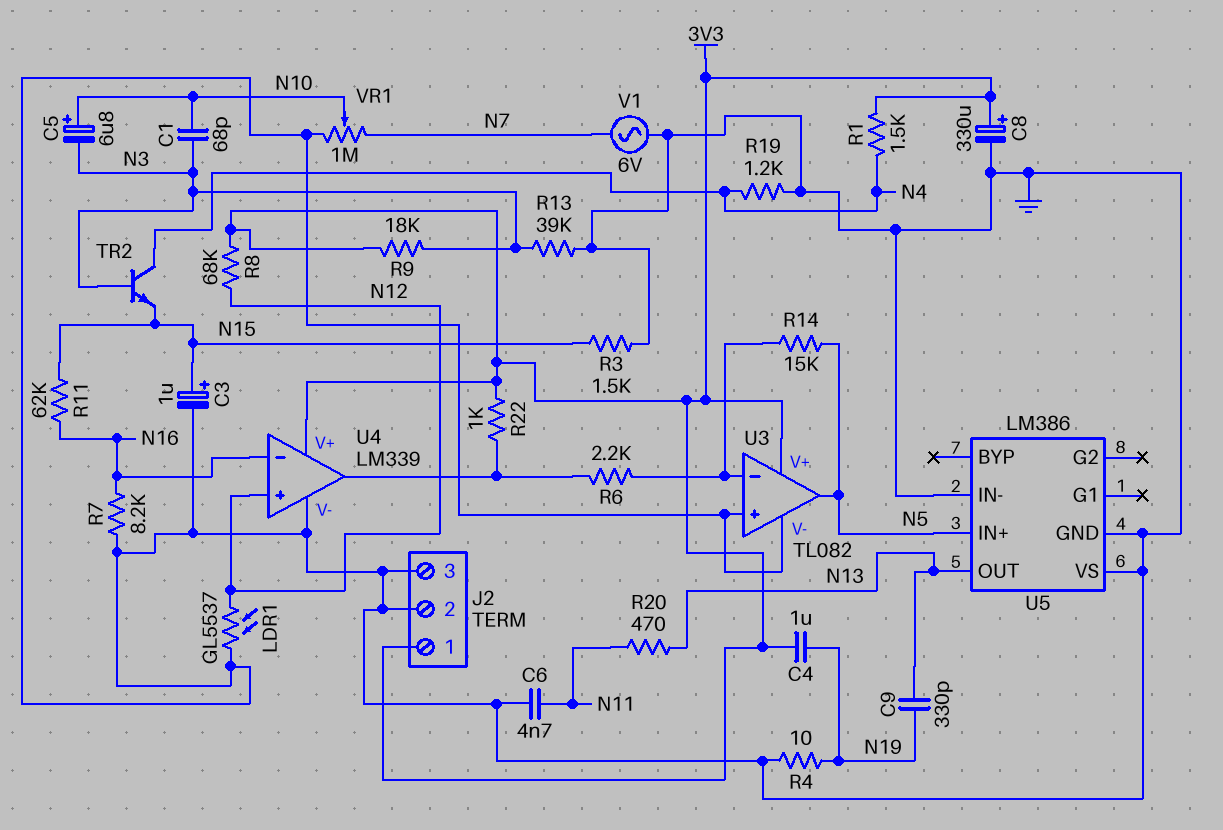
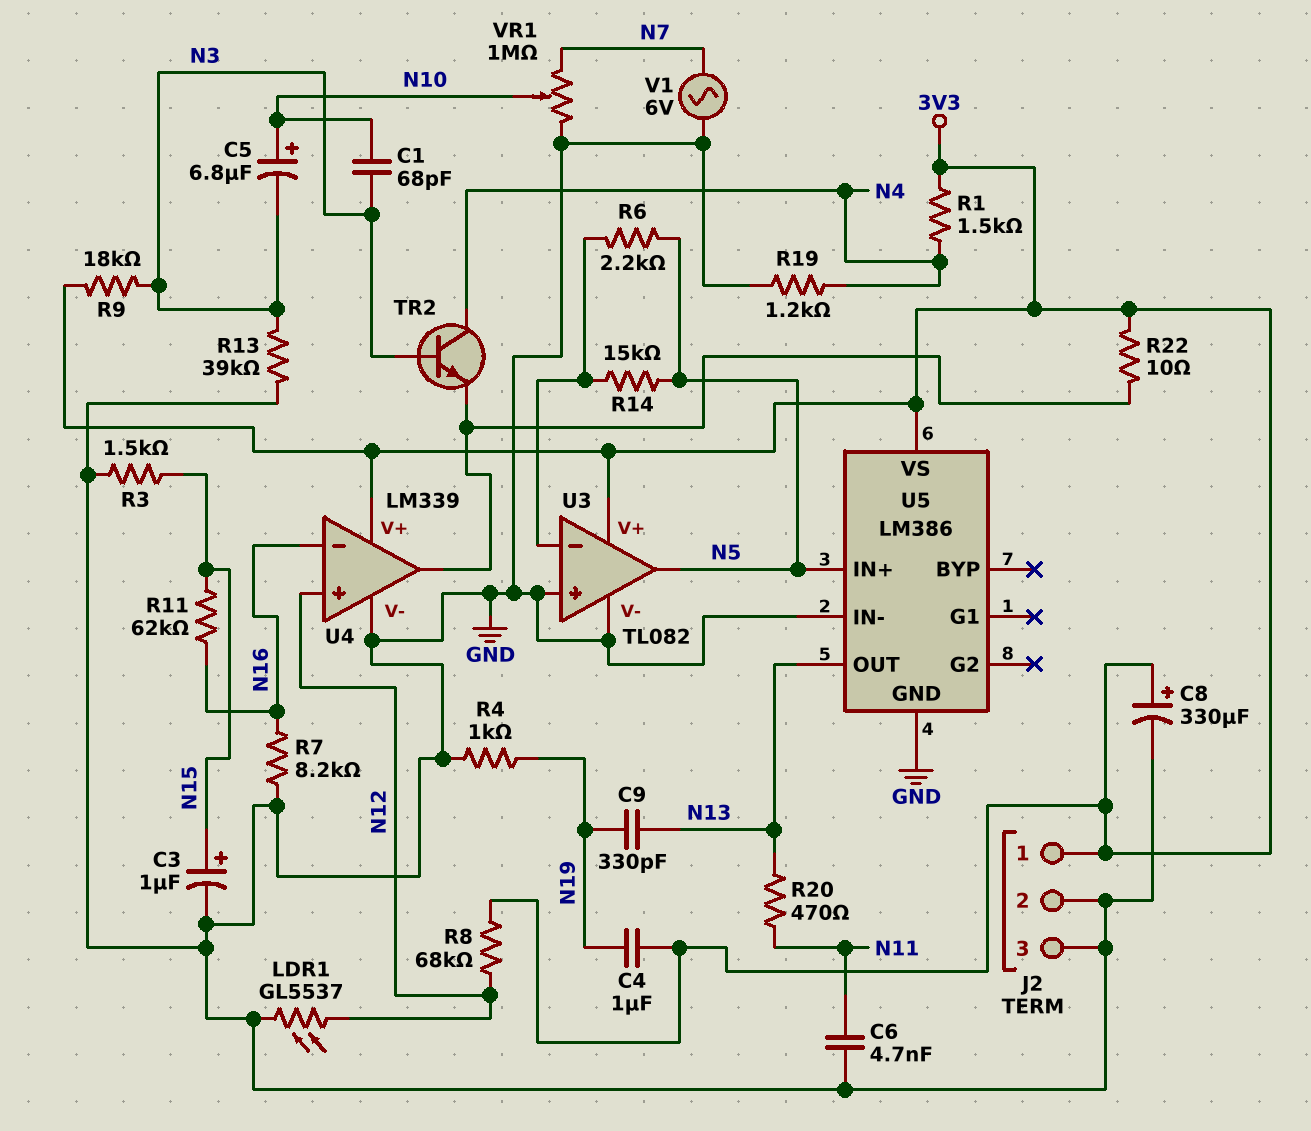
R4: 10 (GND, N19) -> 1k (GND, N19)
R6: 2.2k (U3/in-, U4/out) -> 2.2k (N5, U3/in-)
R22: 1k (3V3, U4/out) -> 10 (3V3, U4/out)
TR2: NPN (B N3, C N4, E N15) -> NPN (B N3, C N4, E U4/out)
U5 pin VS: GND -> 3V3

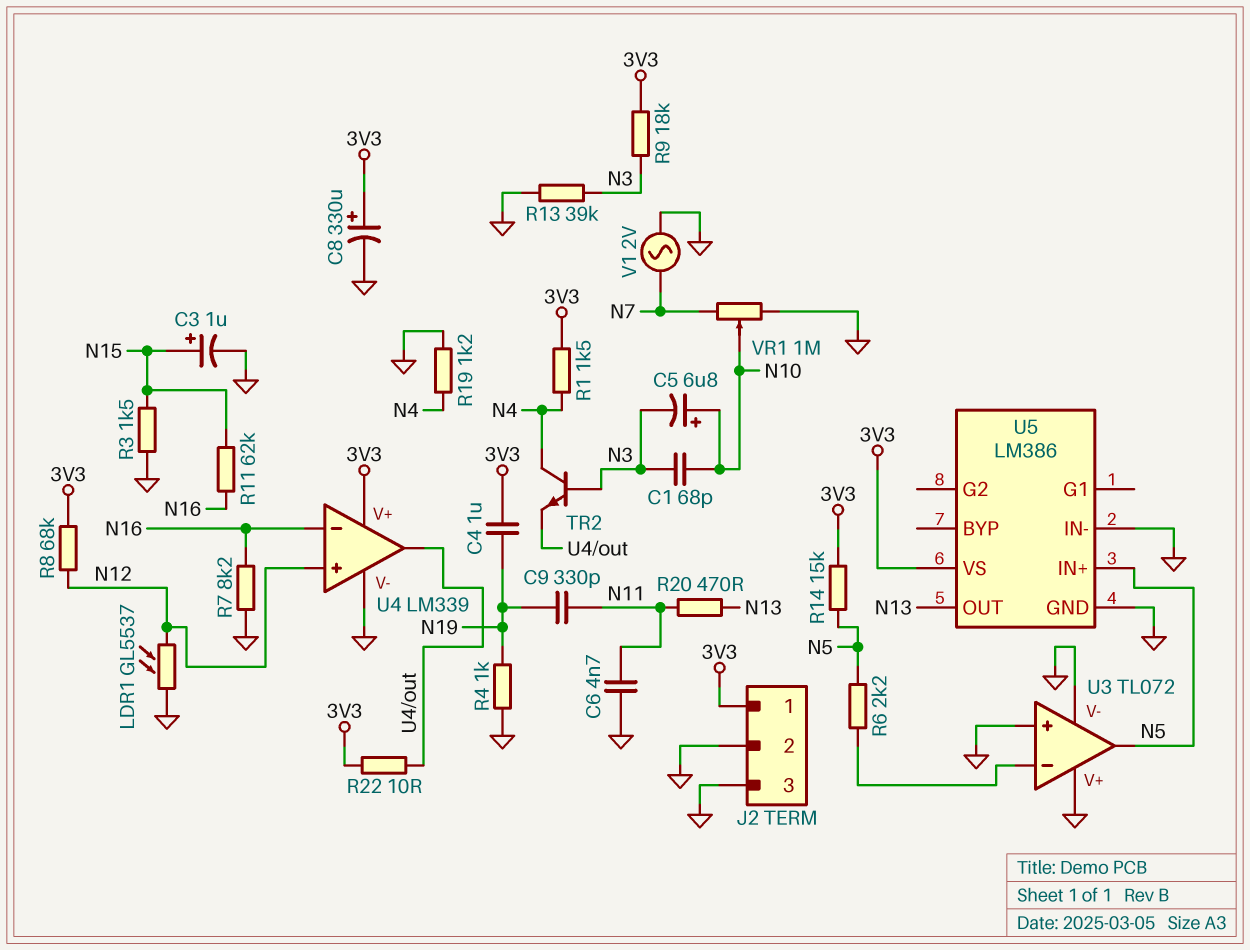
C9: 330pF (N13, N19) -> 330pF (N11, N19)
R14: 15k (N5, U3/in-) -> 15k (3V3, N5)
U3: TL082 -> TL072
U3 pin V+: 3V3 -> GND
V1: AC 6V (GND, N7) -> AC 2V (GND, N7)

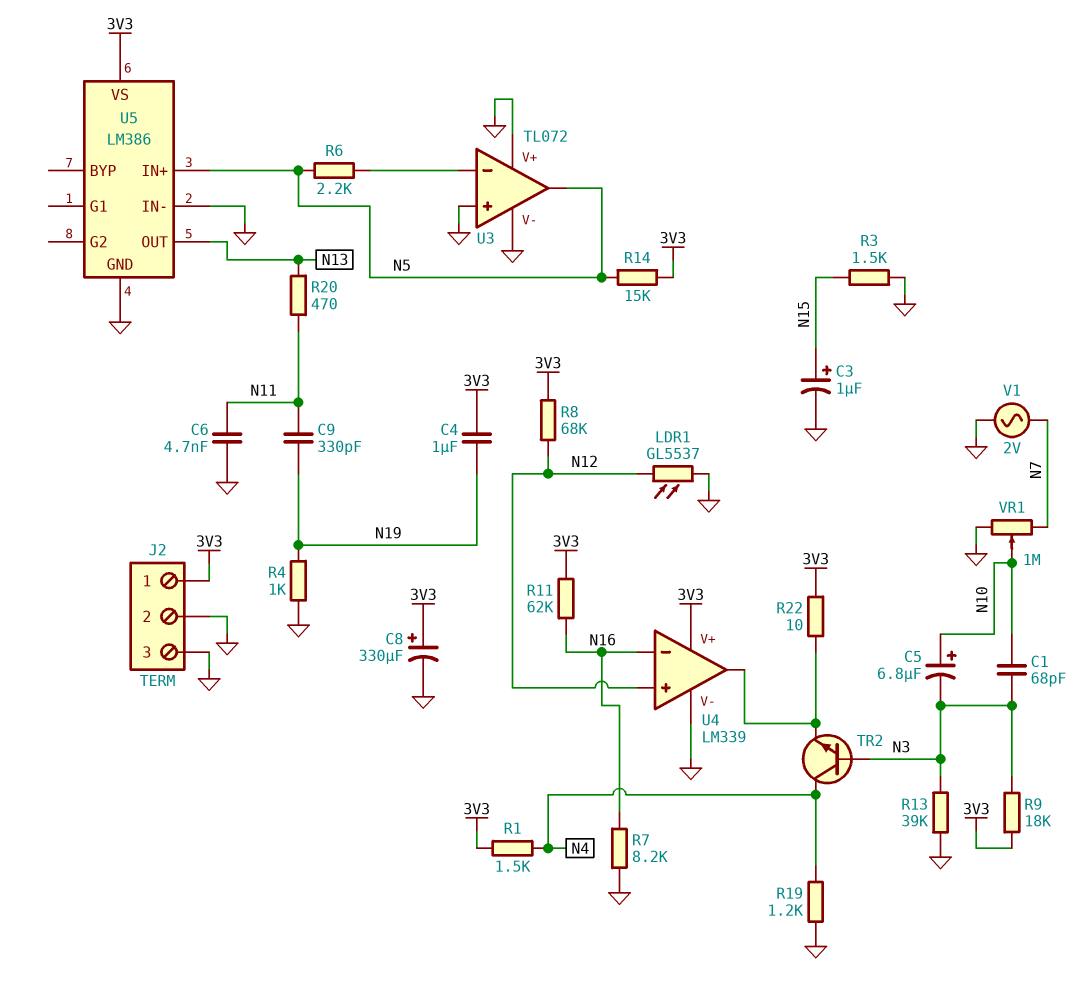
R11: 62k (N15, N16) -> 62k (3V3, N16)

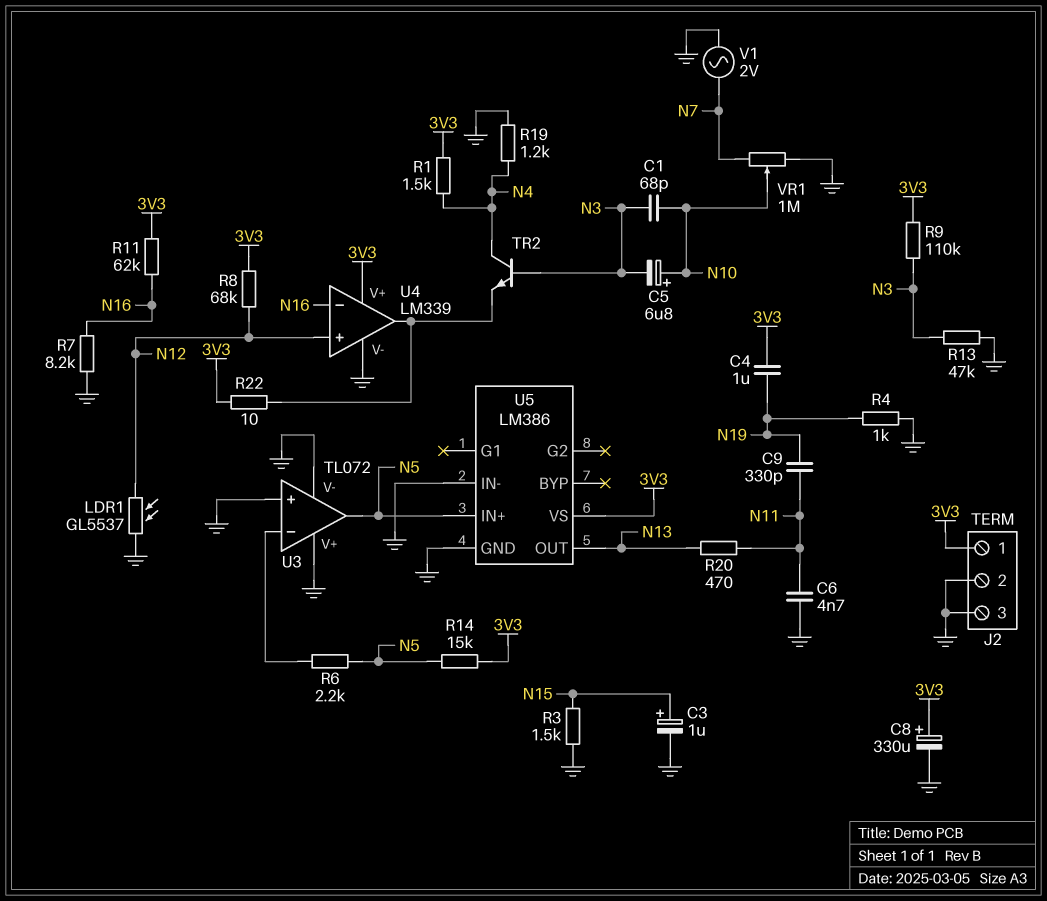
R9: 18k (3V3, N3) -> 110k (3V3, N3)
R13: 39k (GND, N3) -> 47k (GND, N3)

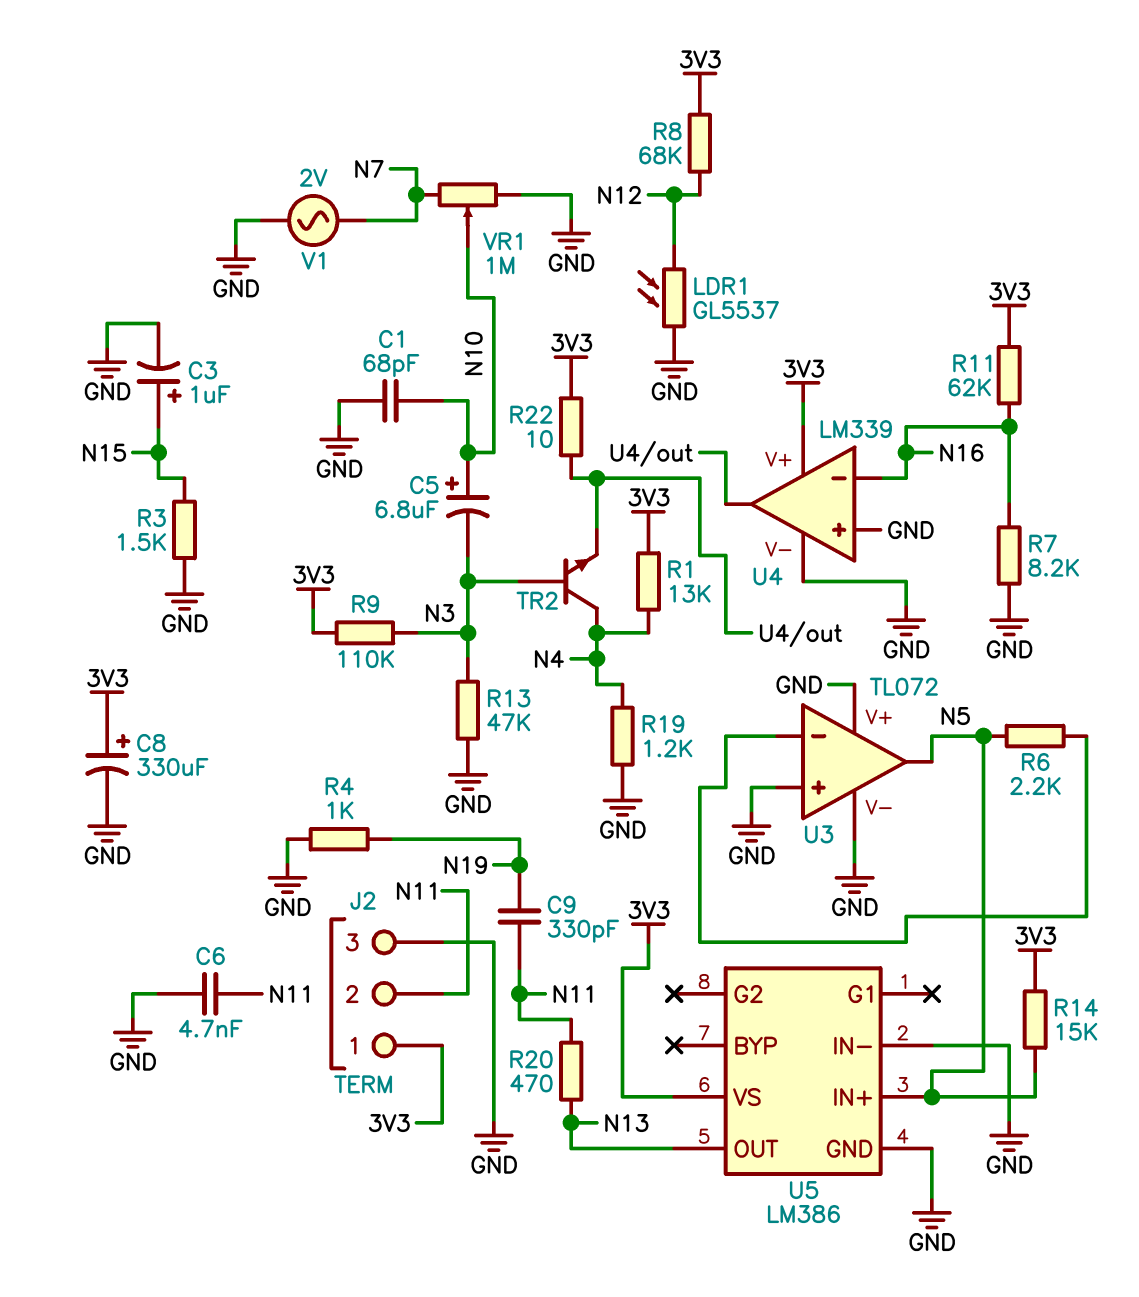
C1: 68pF (N3, N10) -> 68pF (GND, N10)
C4: 1uF (3V3, N19) -> none
J2 pin 2: GND -> N11
R1: 1.5k (3V3, N4) -> 13k (3V3, N4)
U4 pin in+: N12 -> GND

